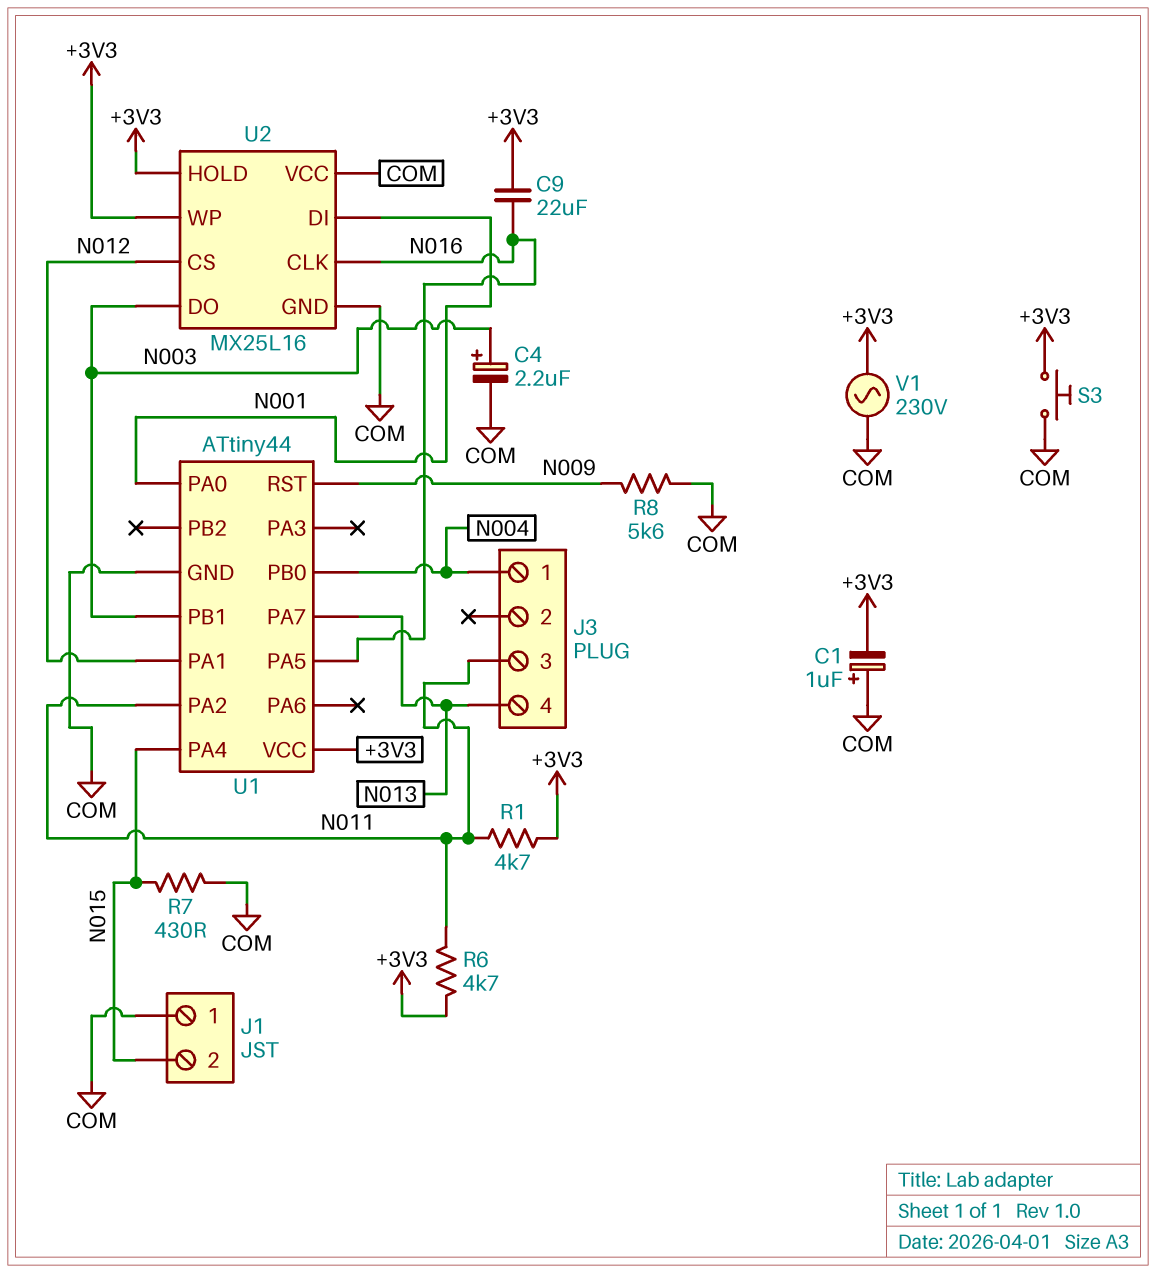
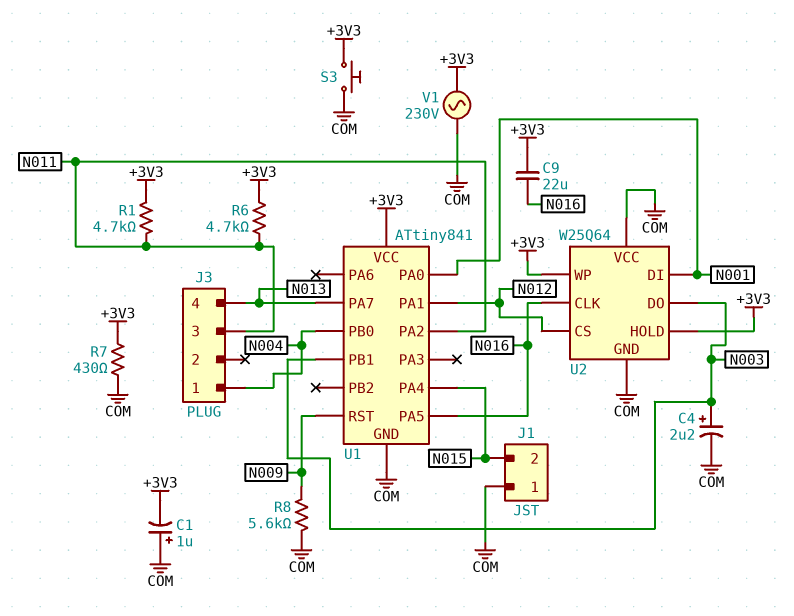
R7: 430 (COM, N015) -> 430 (+3V3, COM)
U1: ATtiny44 -> ATtiny841
U2: MX25L16 -> W25Q64

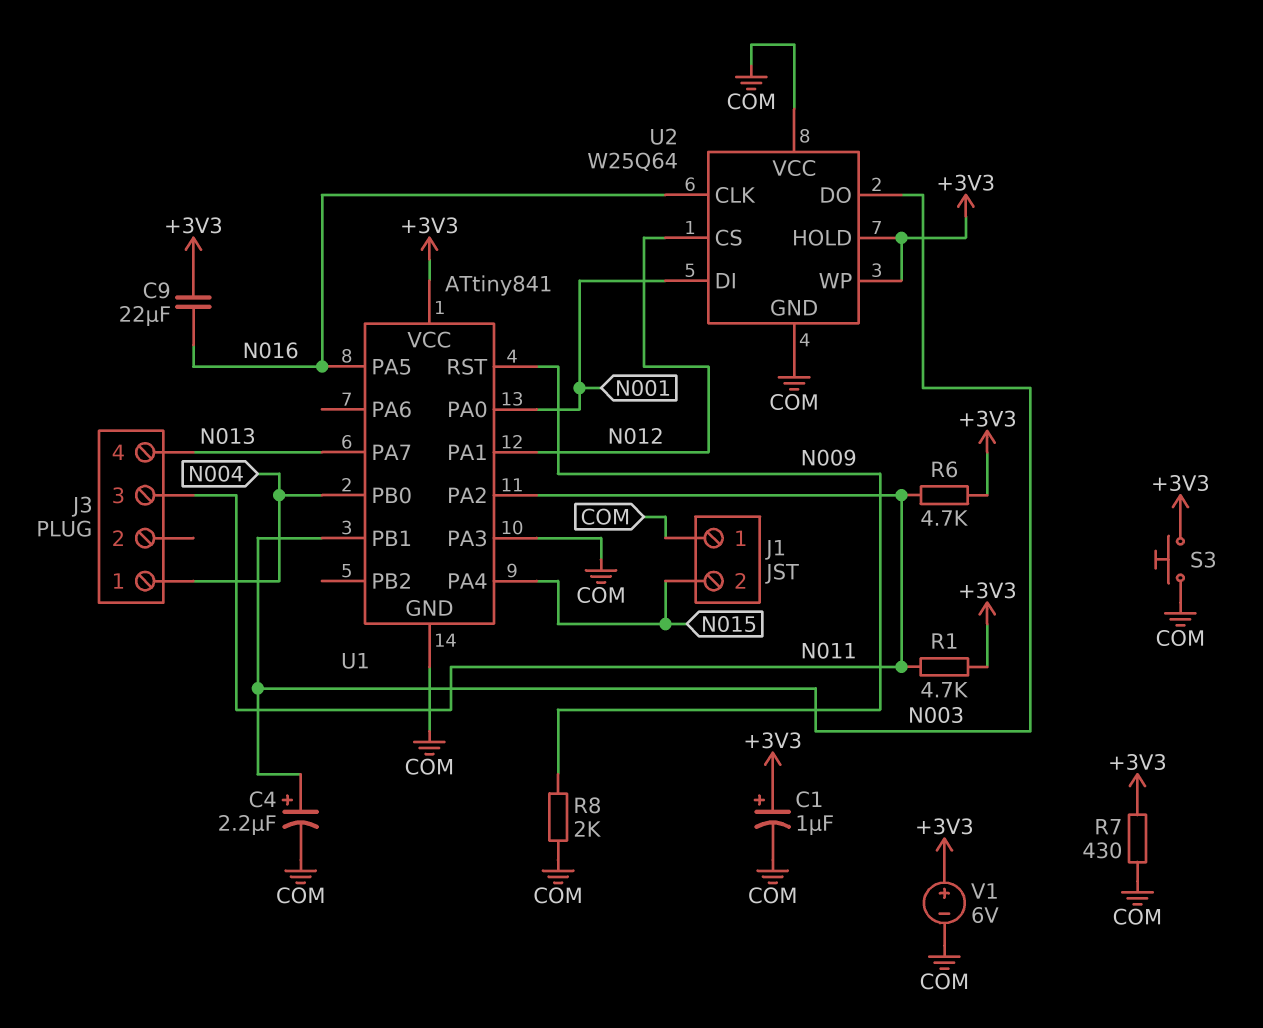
C1: 1uF (plus COM, minus +3V3) -> 1uF (plus +3V3, minus COM)
R8: 5.6k (COM, N009) -> 2k (COM, N009)
U1 pin PA3: none -> COM
V1: AC 230V (+3V3, COM) -> 6V (plus +3V3, minus COM)

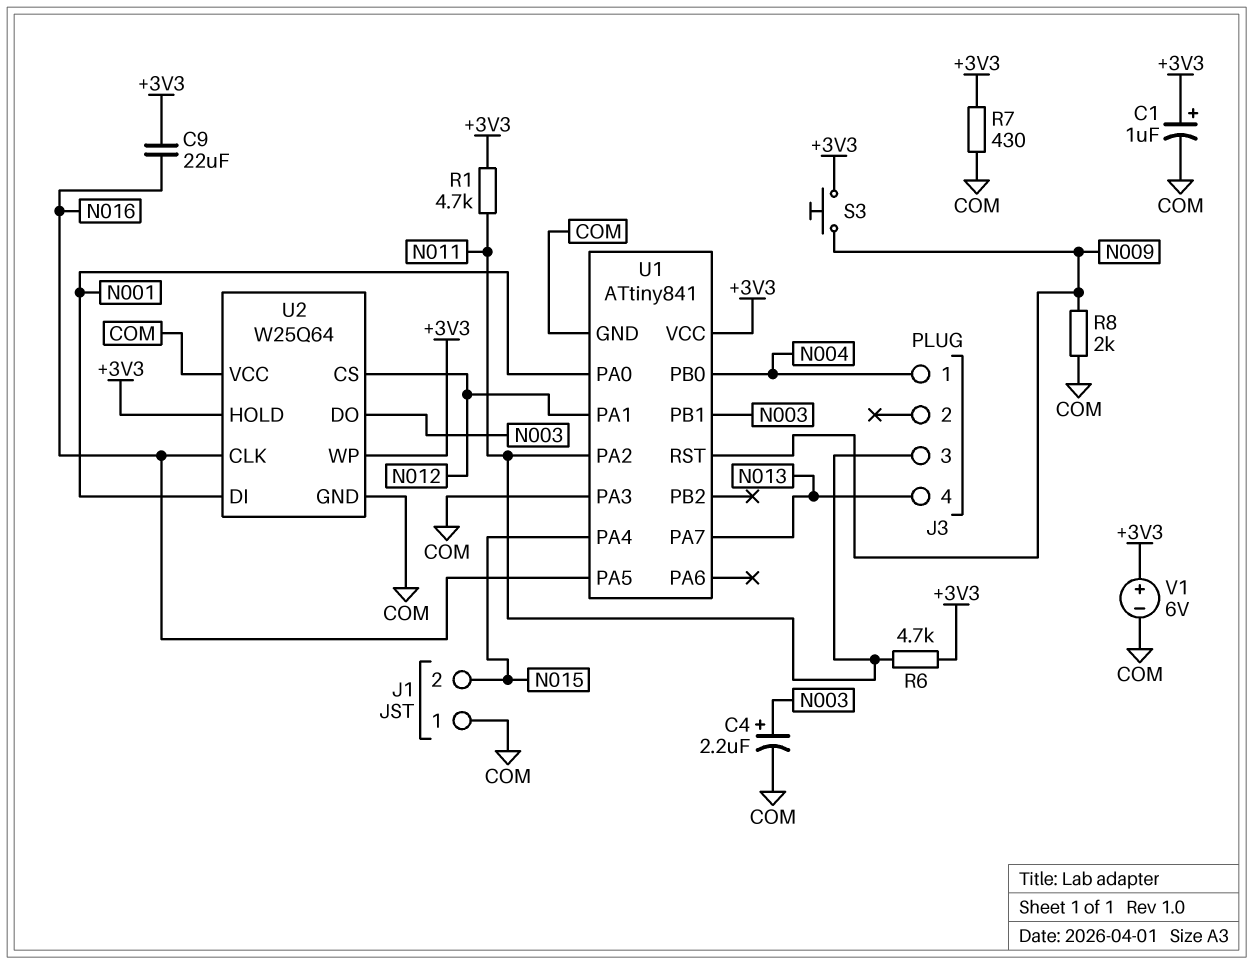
S3: button (+3V3, COM) -> button (+3V3, N009)

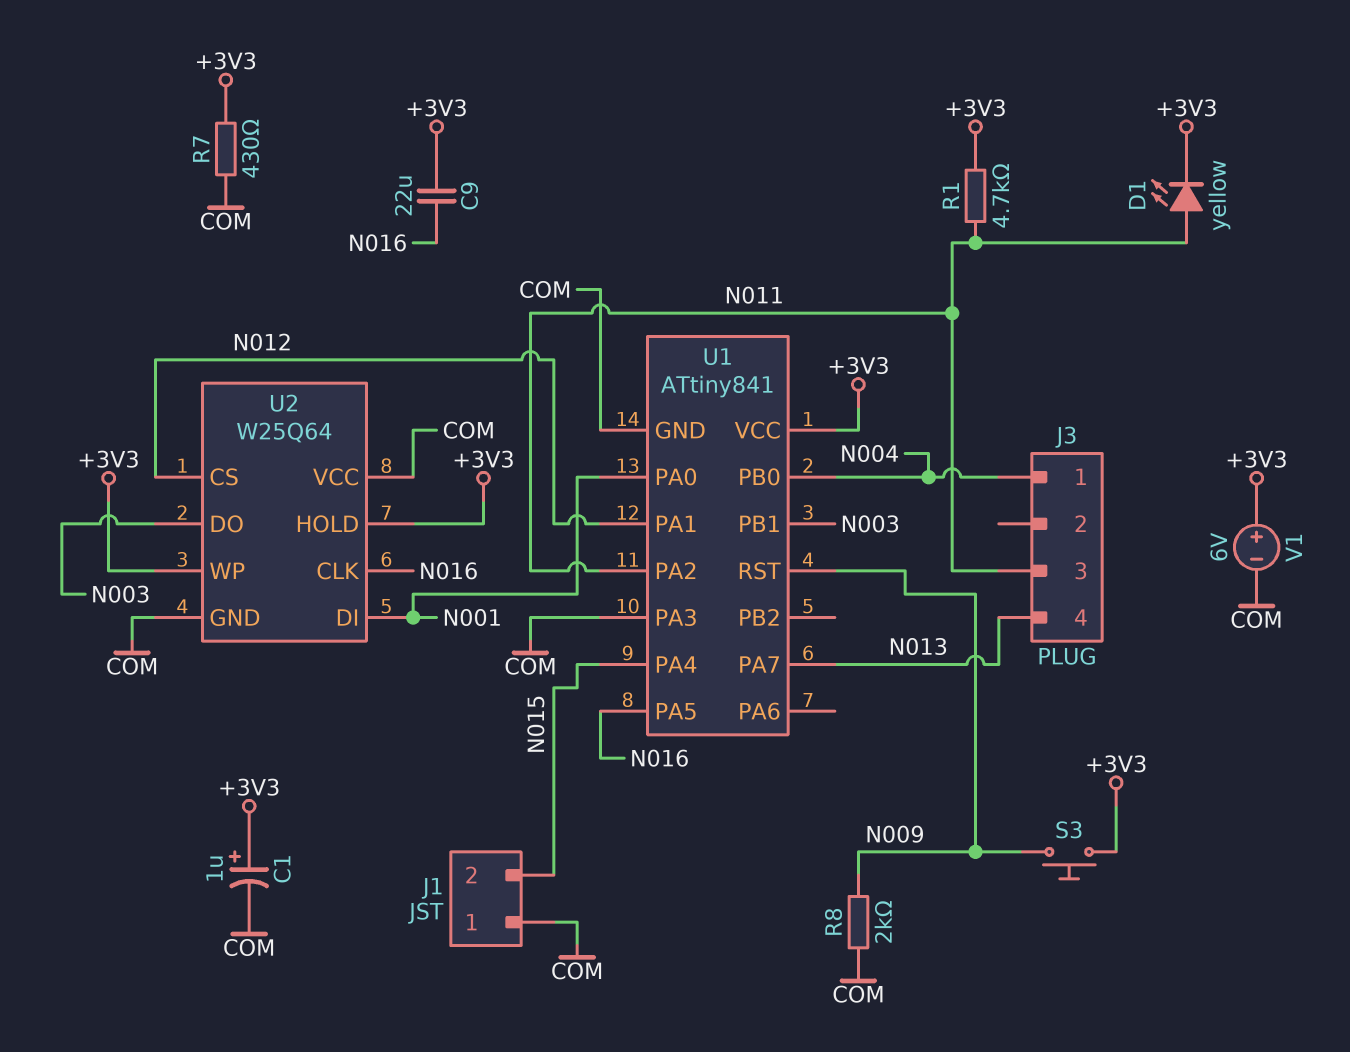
C4: 2.2uF (plus N003, minus COM) -> none
D1: none -> LED yellow (A N011, K +3V3)
R6: 4.7k (+3V3, N011) -> none

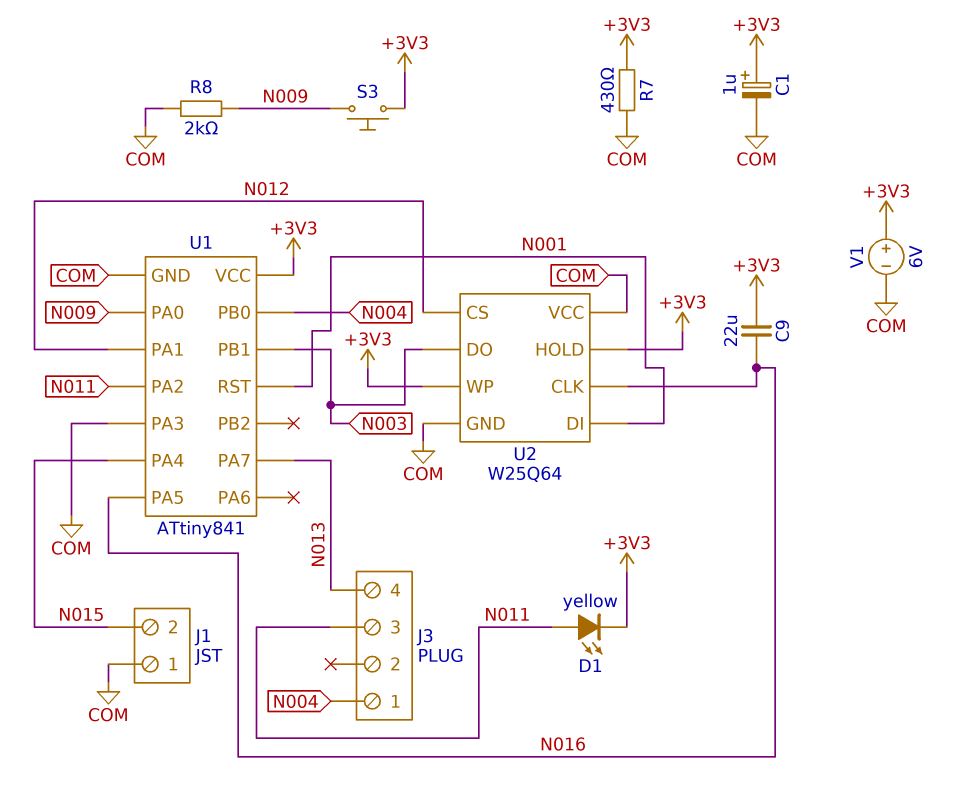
R1: 4.7k (+3V3, N011) -> none
U1 pin PA0: N001 -> N009
U1 pin RST: N009 -> N001

